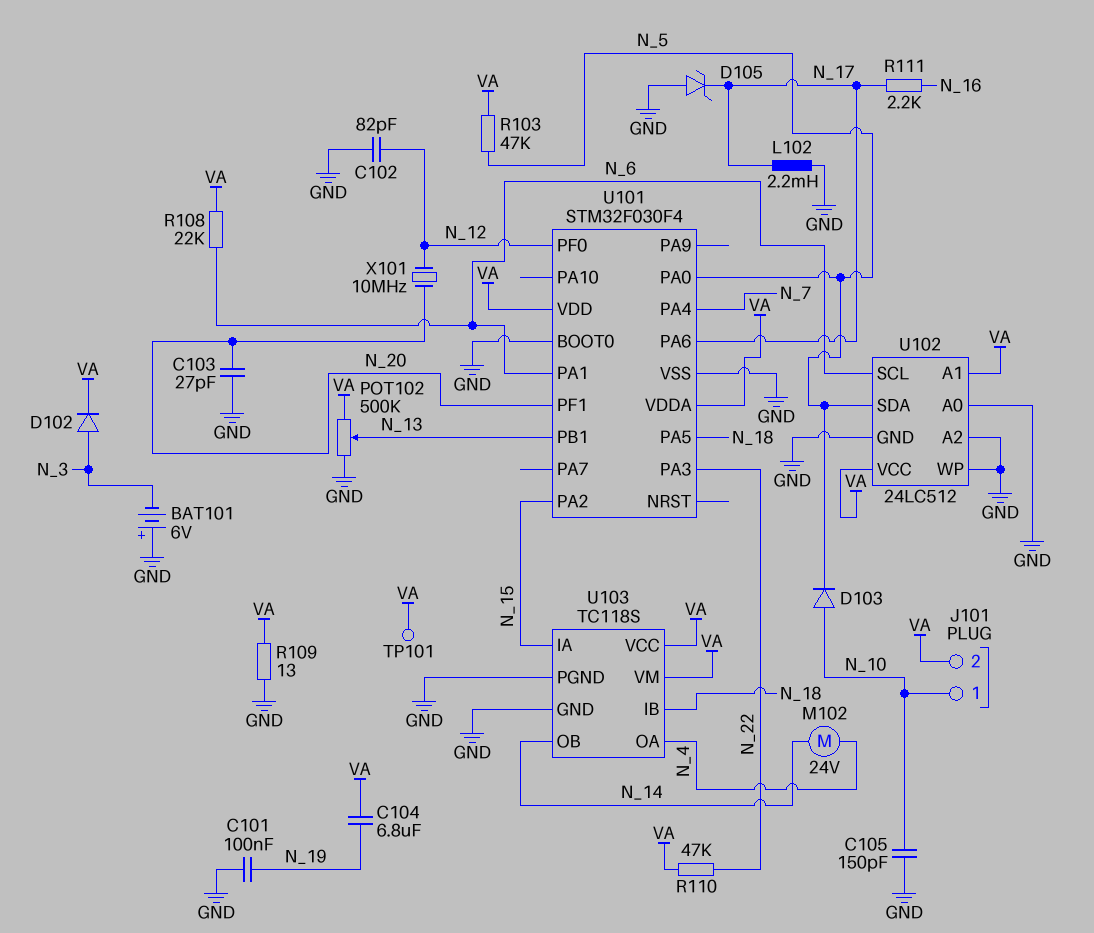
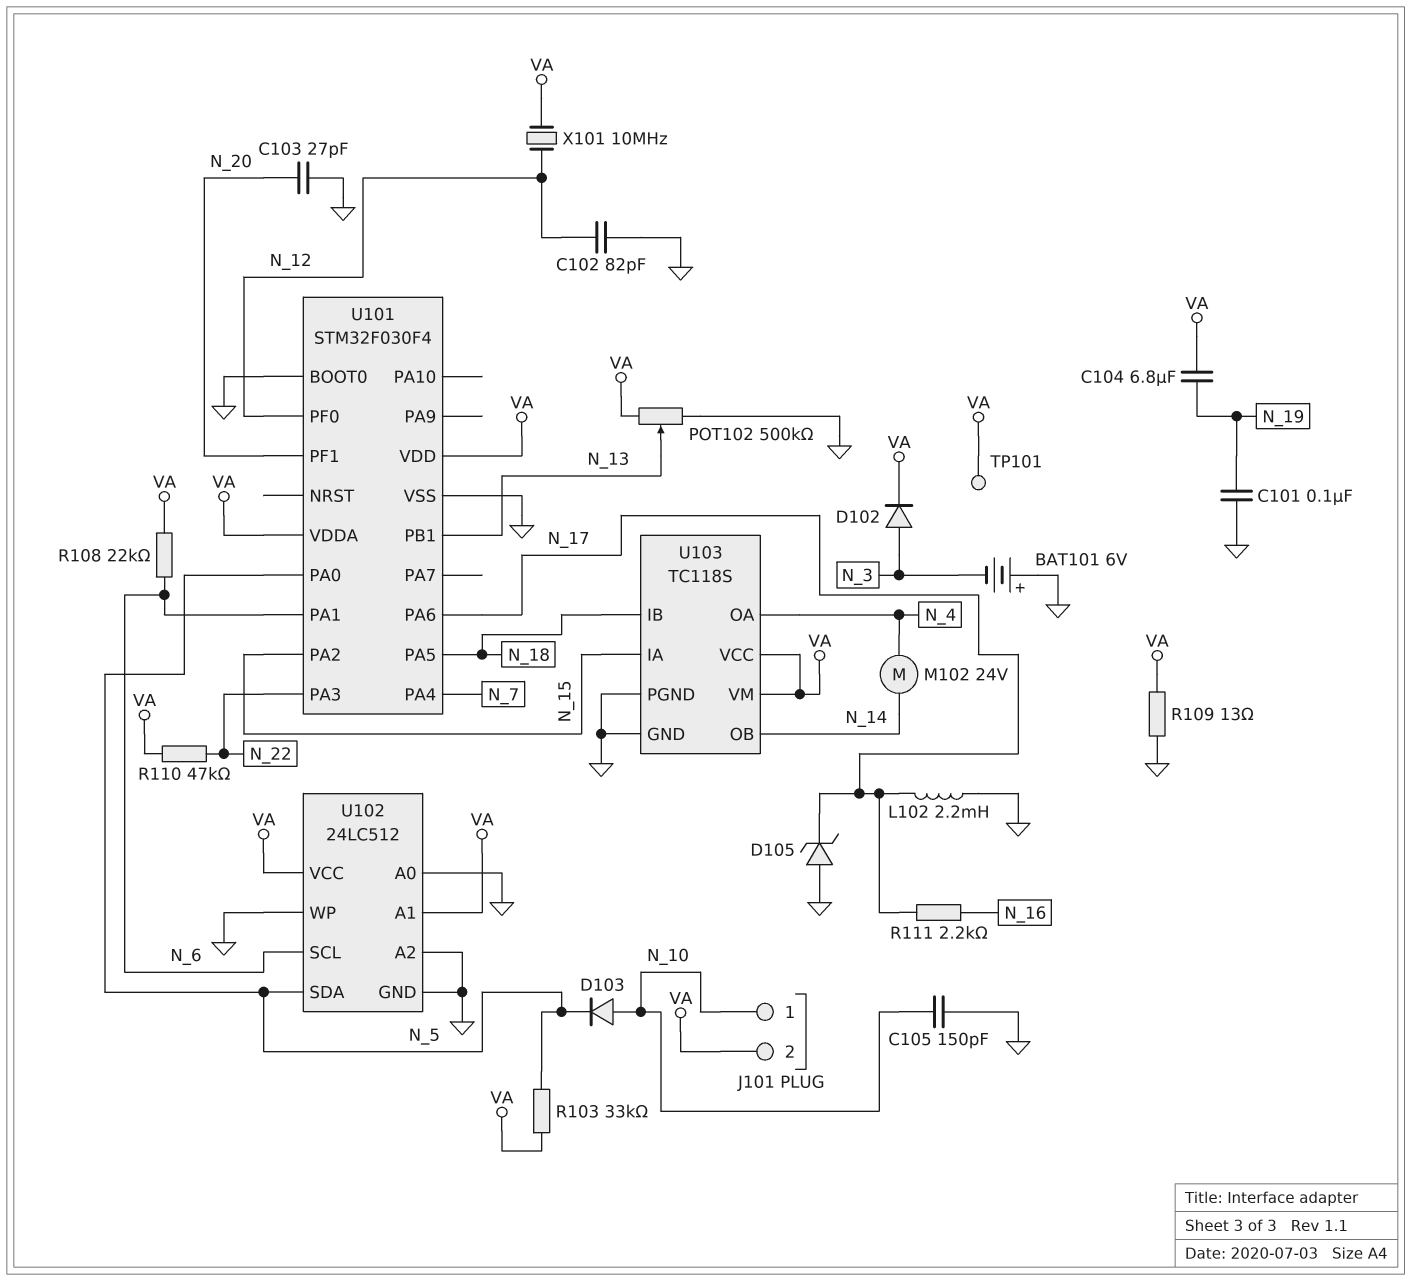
R103: 47k (N_5, VA) -> 33k (N_5, VA)
X101: 10MHz (N_12, N_20) -> 10MHz (N_12, VA)

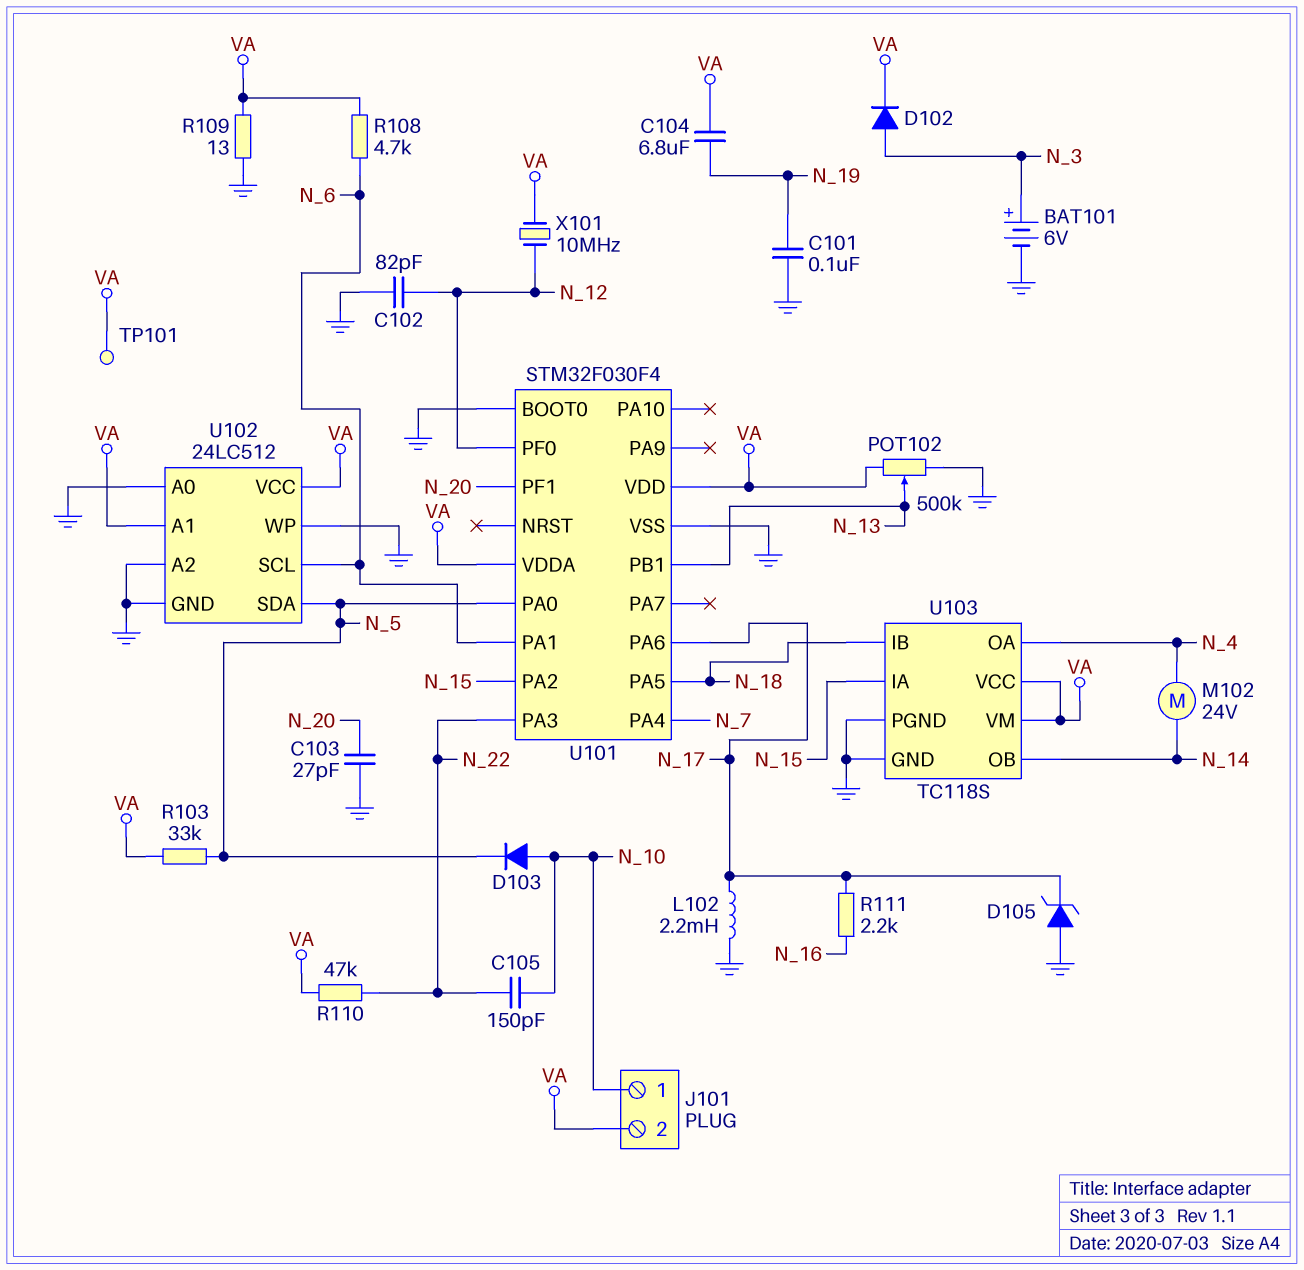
BAT101: 6V (plus GND, minus N_3) -> 6V (plus N_3, minus GND)
C105: 150pF (GND, N_10) -> 150pF (N_10, N_22)
R108: 22k (N_6, VA) -> 4.7k (N_6, VA)

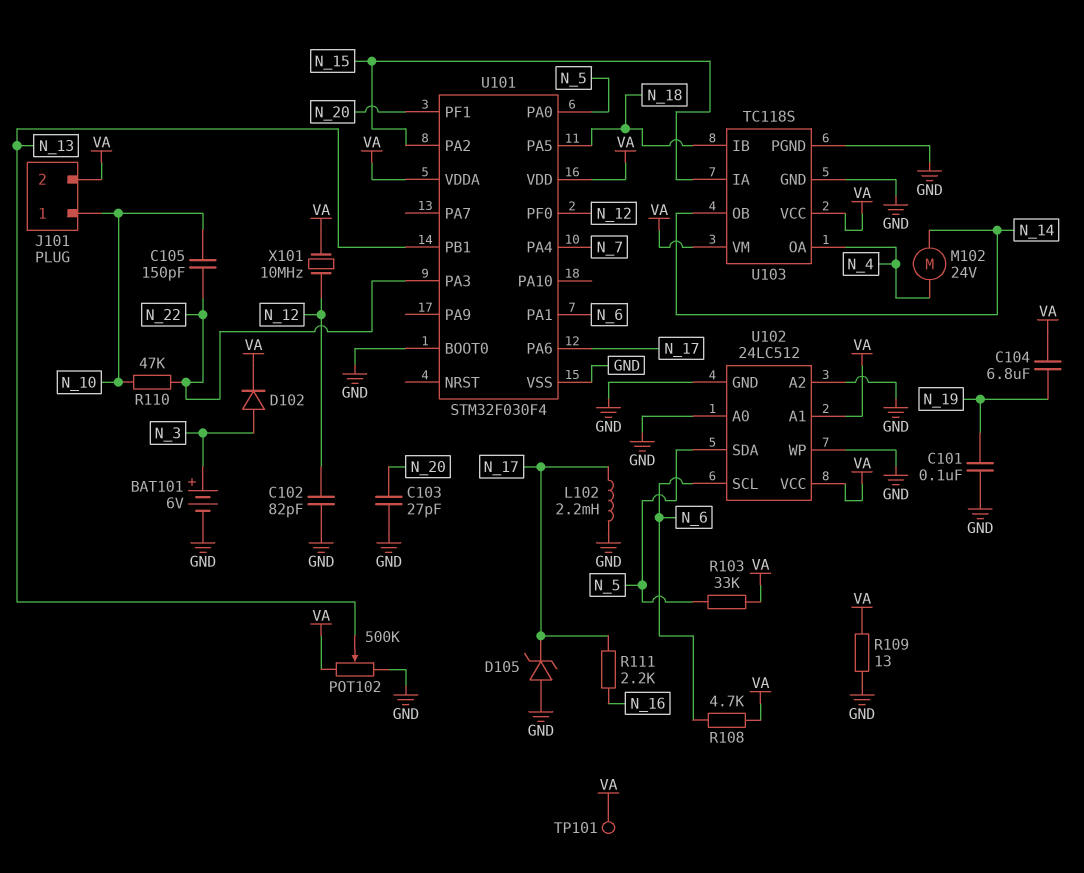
D103: diode (A N_10, K N_5) -> none
R110: 47k (N_22, VA) -> 47k (N_10, N_22)

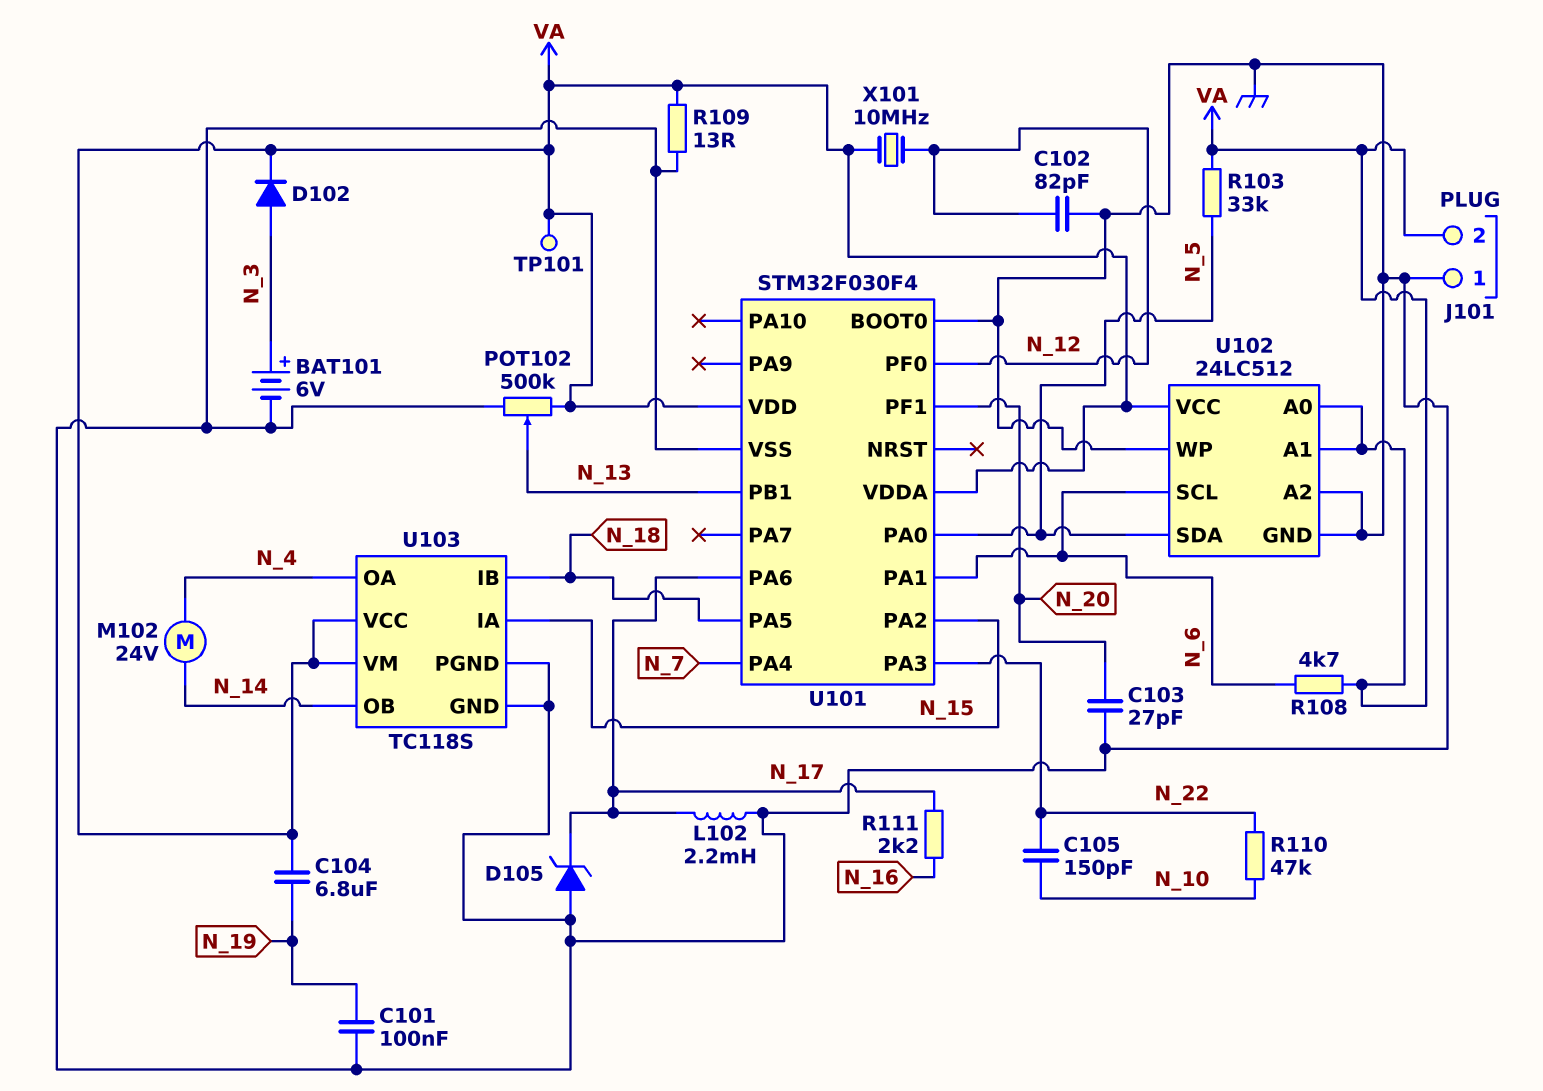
J101 pin 1: N_10 -> GND
U102 pin A0: GND -> VA

